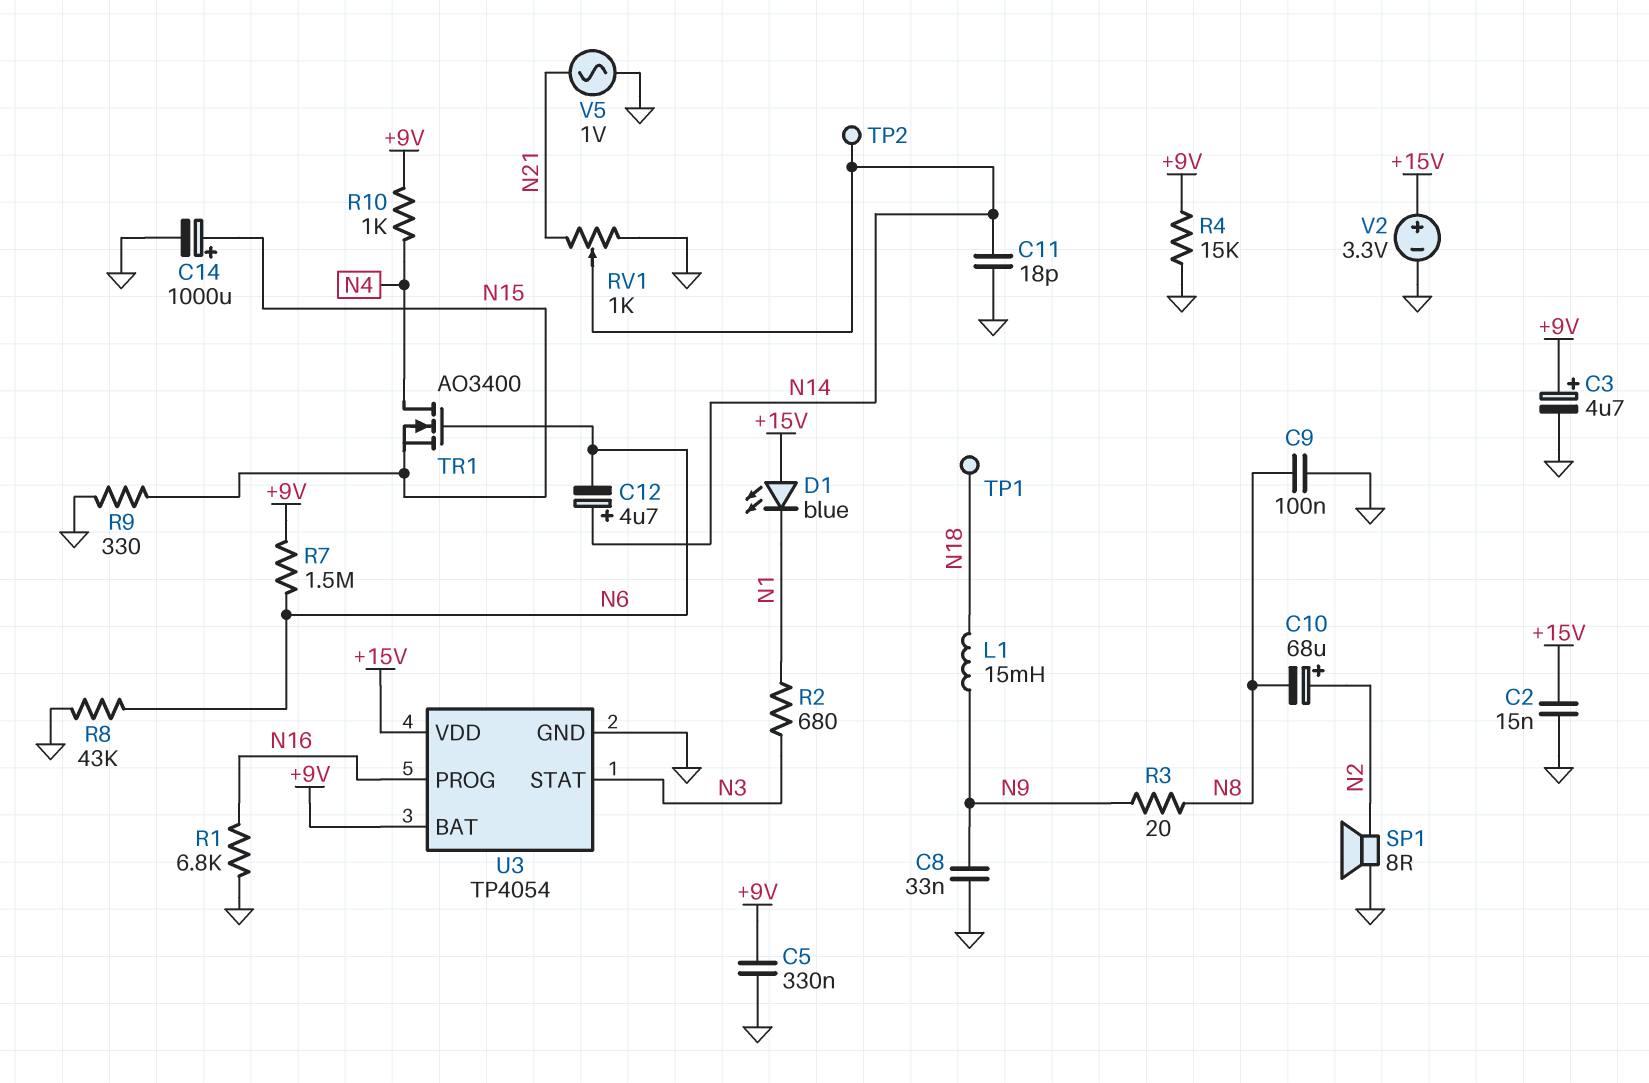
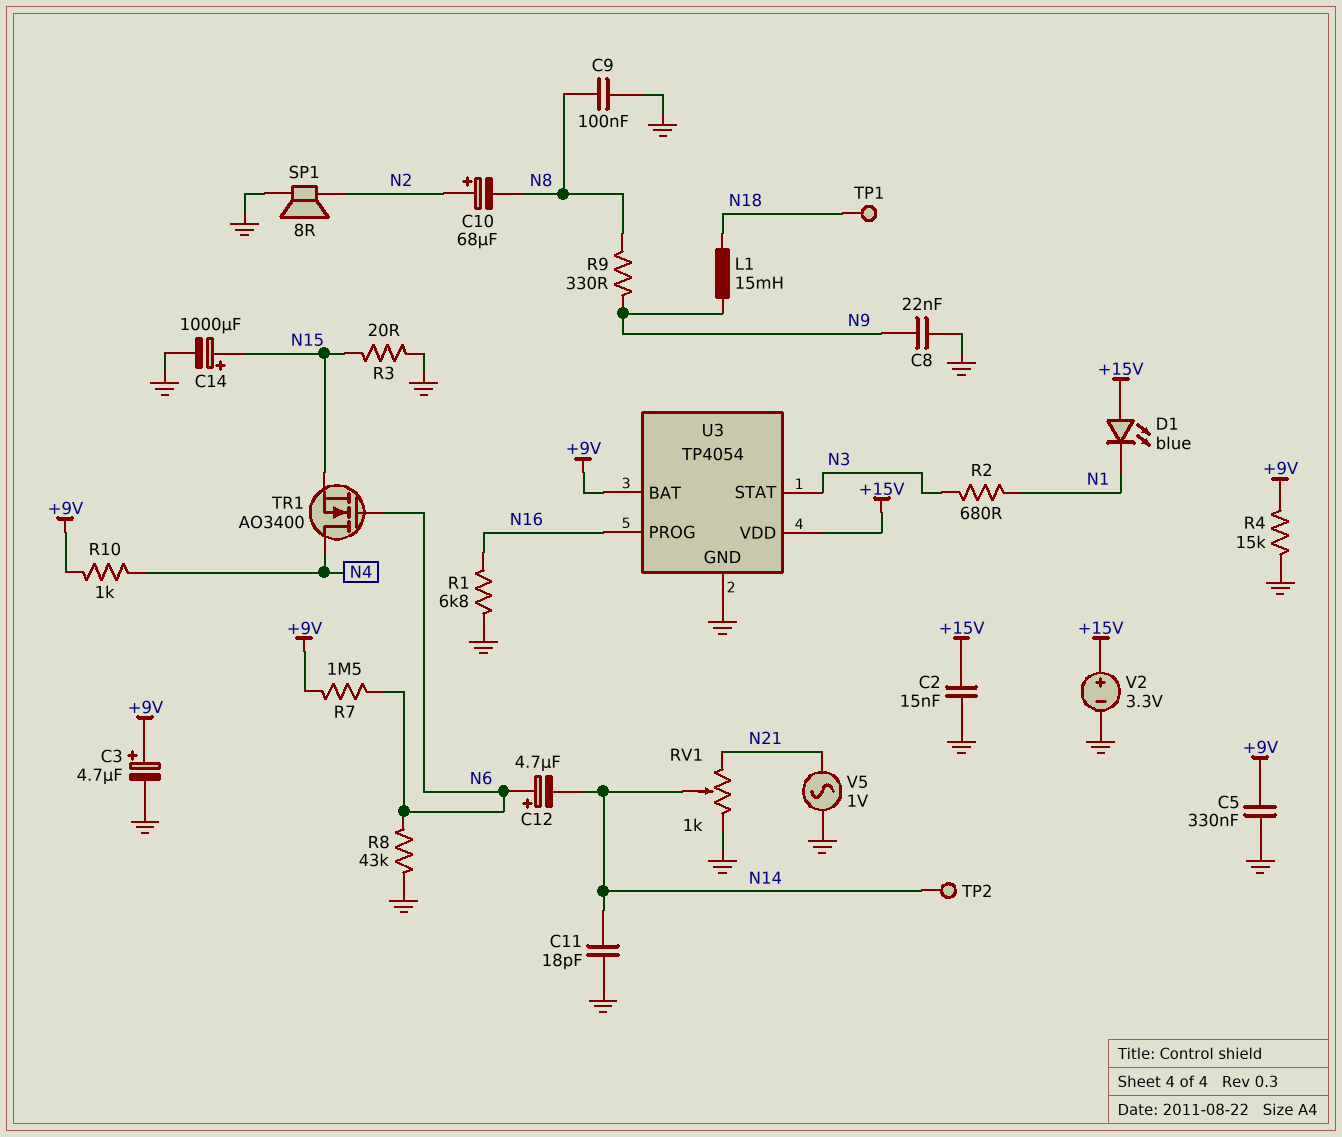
C8: 33nF (GND, N9) -> 22nF (GND, N9)
C12: 4.7uF (plus N14, minus N6) -> 4.7uF (plus N6, minus N14)
R3: 20 (N8, N9) -> 20 (GND, N15)
R9: 330 (GND, N15) -> 330 (N8, N9)

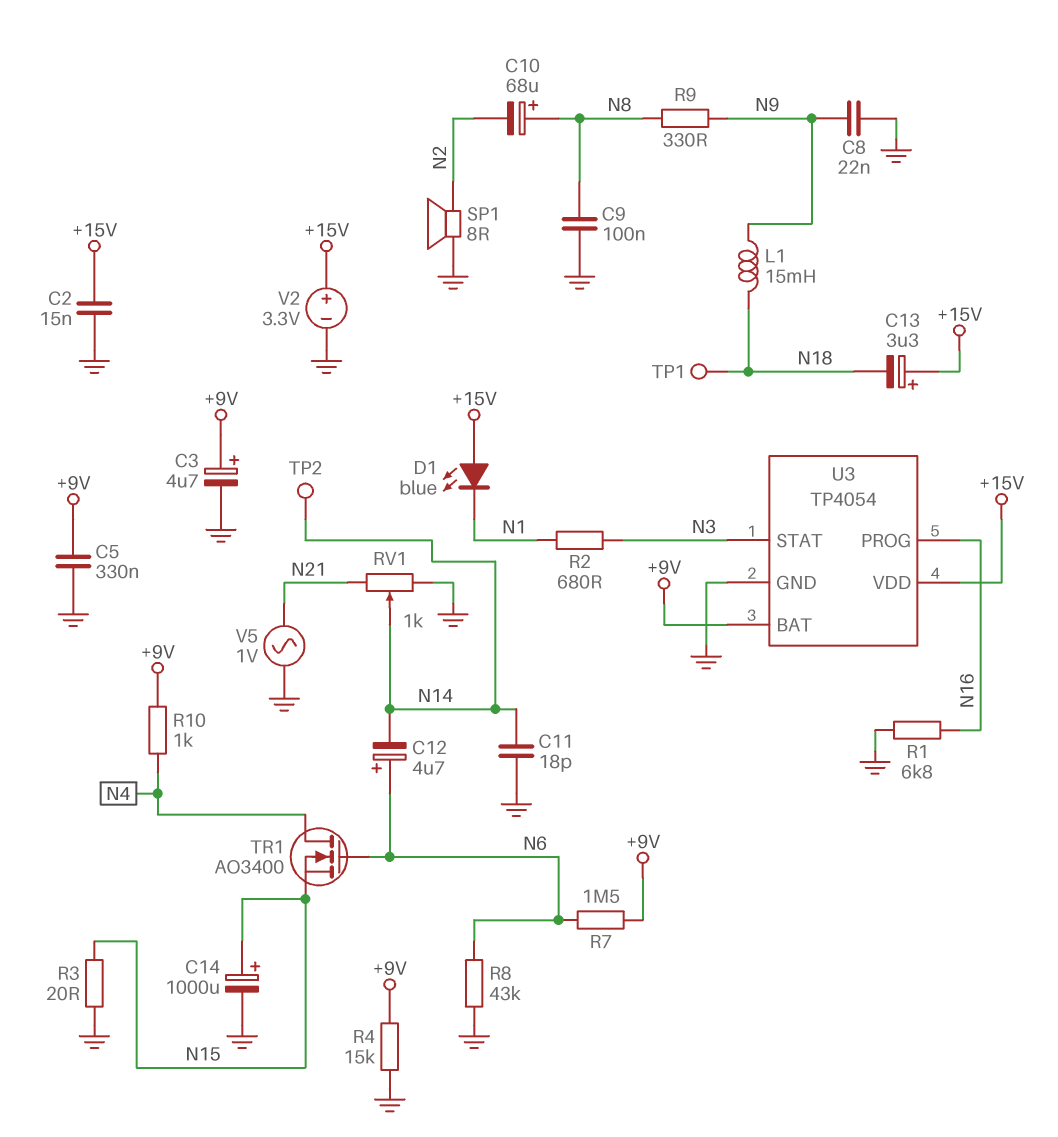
C10: 68uF (plus N2, minus N8) -> 68uF (plus N8, minus N2)
C13: none -> 3.3uF (plus +15V, minus N18)

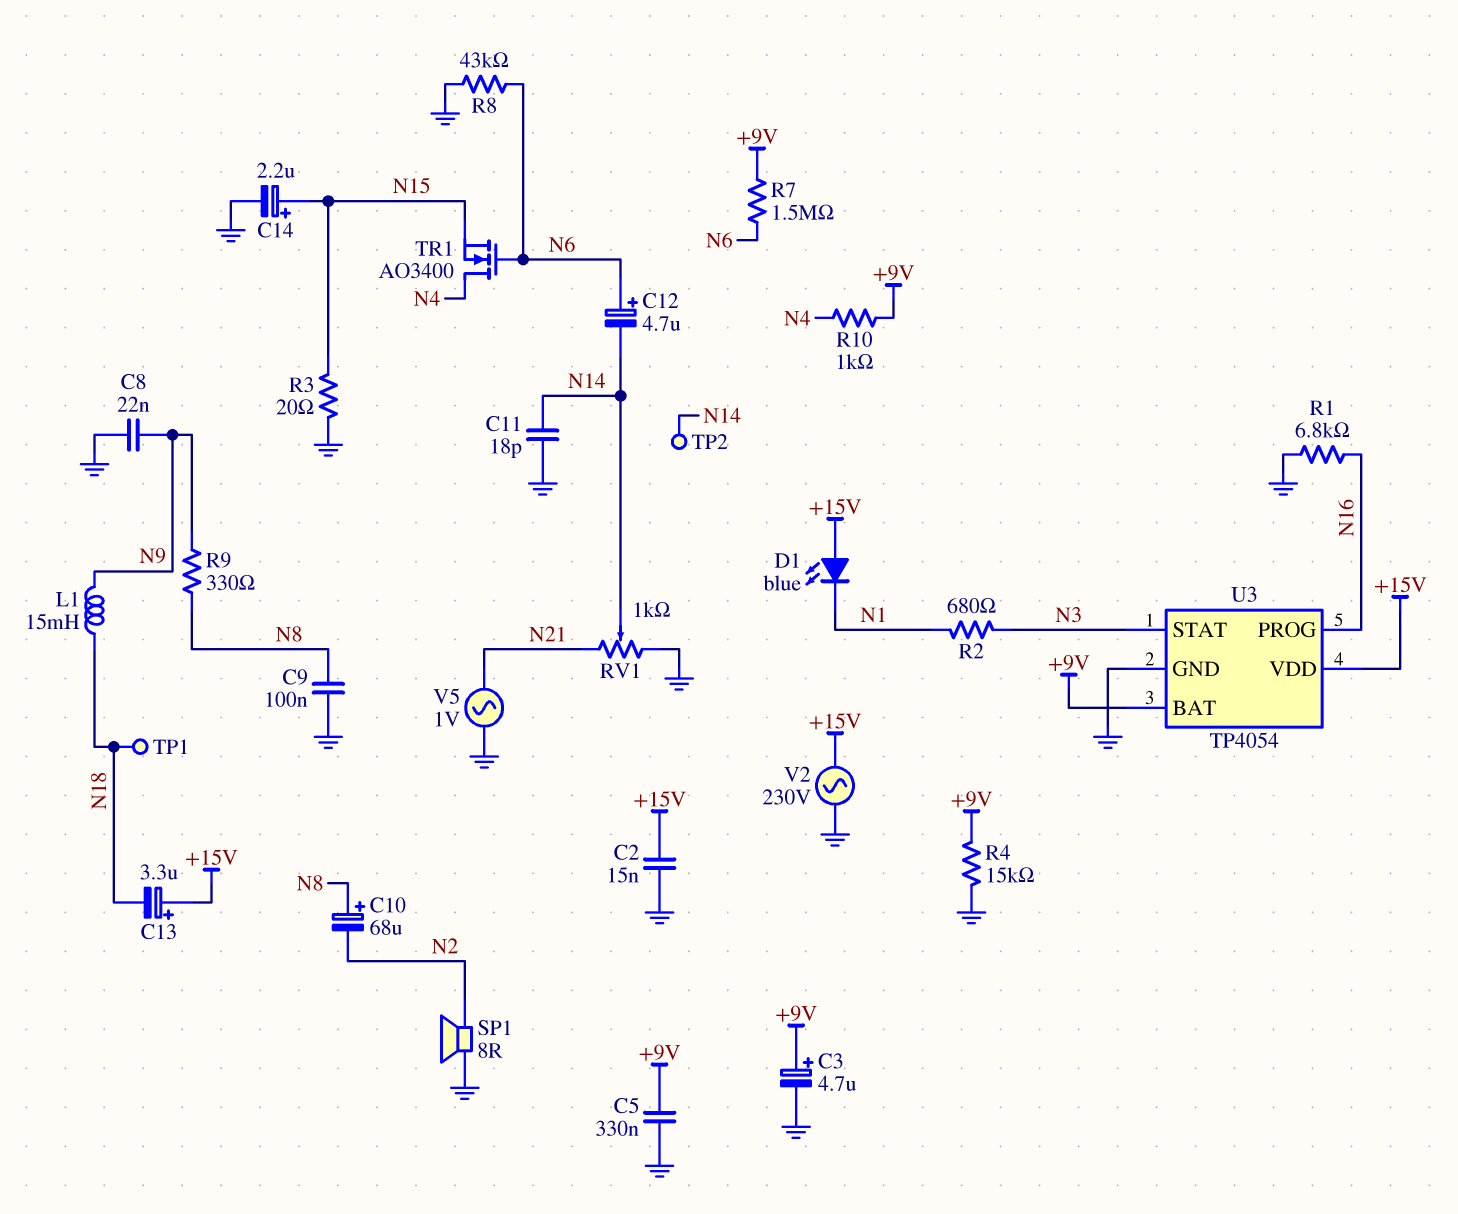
C14: 1000uF (plus N15, minus GND) -> 2.2uF (plus N15, minus GND)
V2: 3.3V (plus +15V, minus GND) -> AC 230V (+15V, GND)

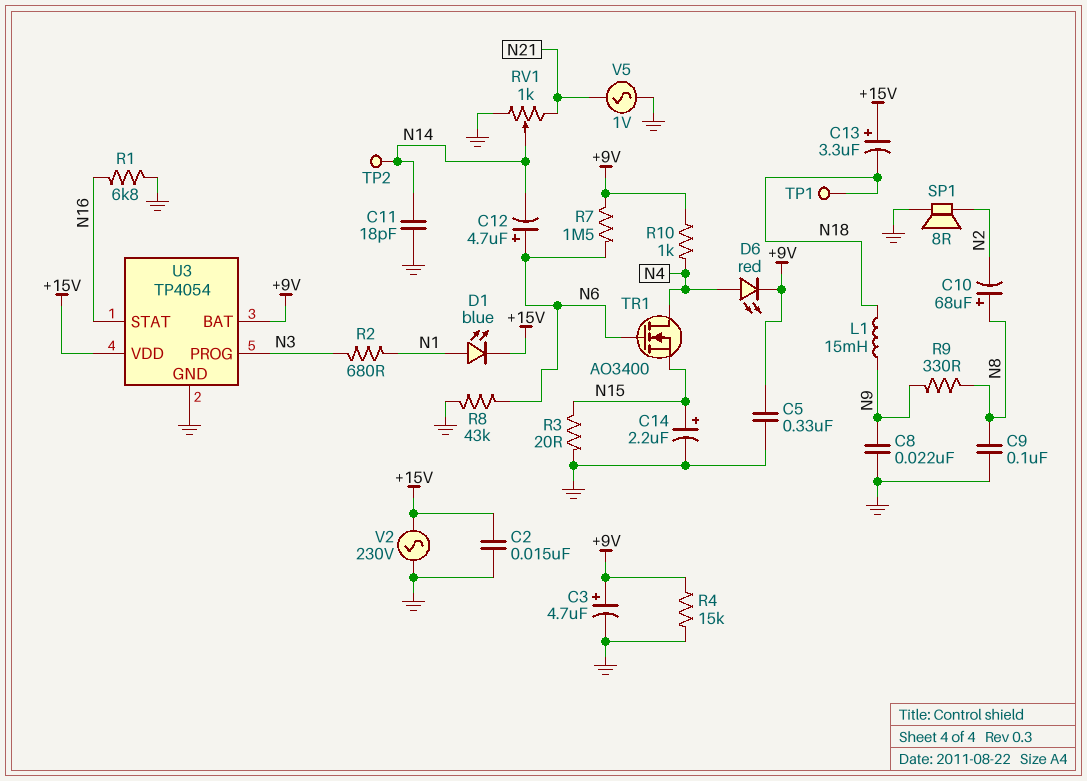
D1: LED blue (A +15V, K N1) -> LED blue (A N1, K +15V)
D6: none -> LED red (A N4, K +9V)
U3 pin PROG: N16 -> N3
U3 pin STAT: N3 -> N16

